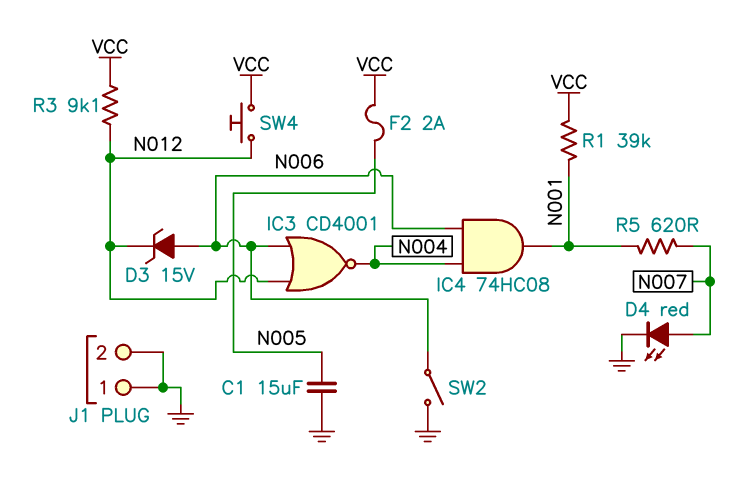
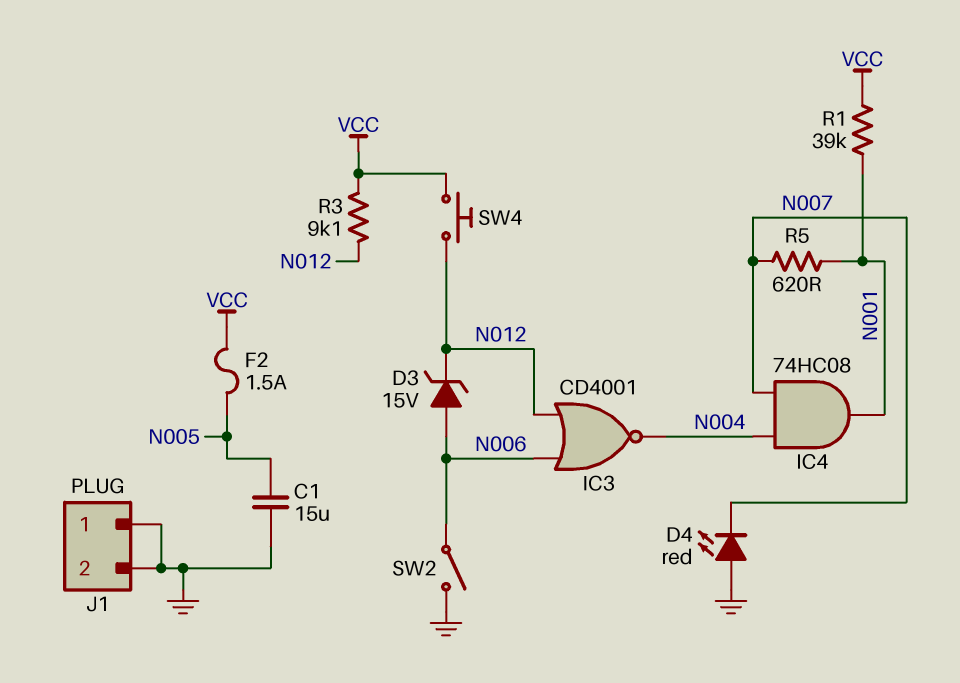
D4: LED red (A N007, K GND) -> LED red (A GND, K N007)
F2: 2A (N005, VCC) -> 1.5A (N005, VCC)
IC4: AND 74HC08 (in N004, in N006, out N001) -> AND 74HC08 (in N004, in N007, out N001)

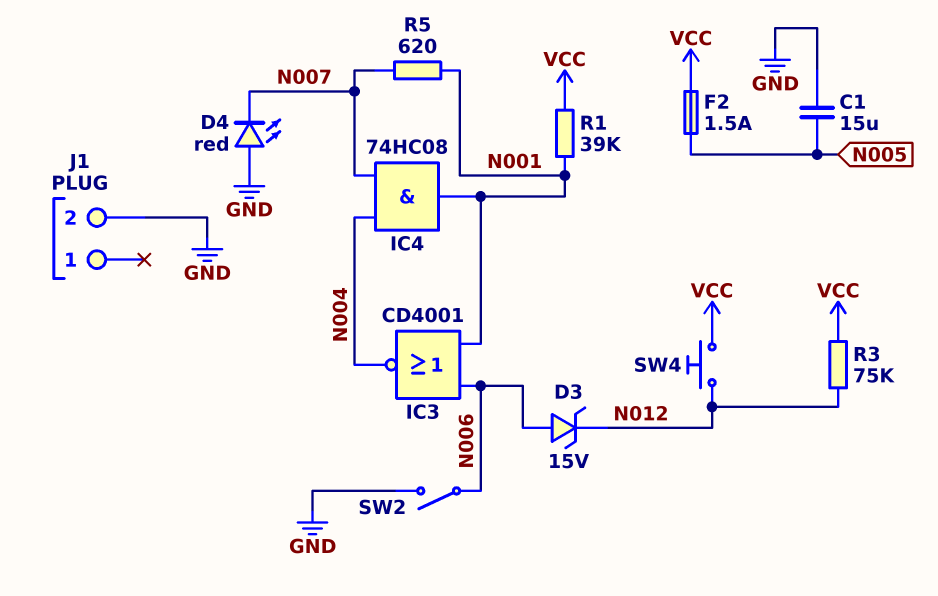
IC3: NOR CD4001 (in N006, in N012, out N004) -> NOR CD4001 (in N001, in N006, out N004)
J1 pin 1: GND -> none
R3: 9.1k (N012, VCC) -> 75k (N012, VCC)

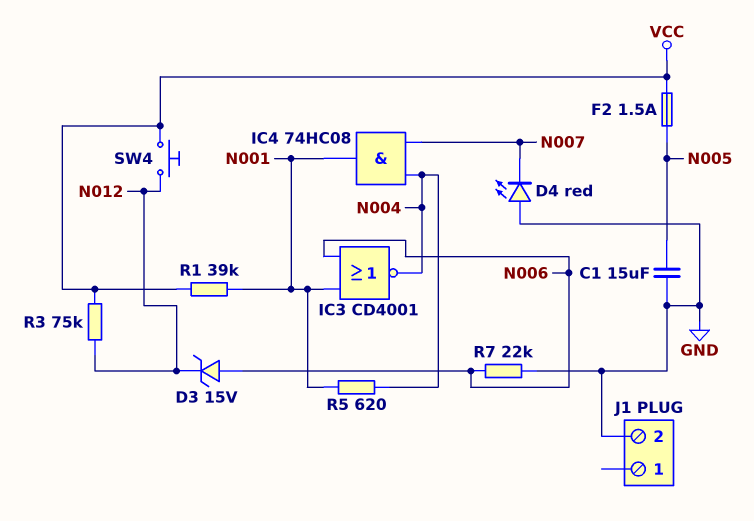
R5: 620 (N001, N007) -> 620 (N001, N004)
R7: none -> 22k (GND, N006)
SW2: switch (GND, N006) -> none

